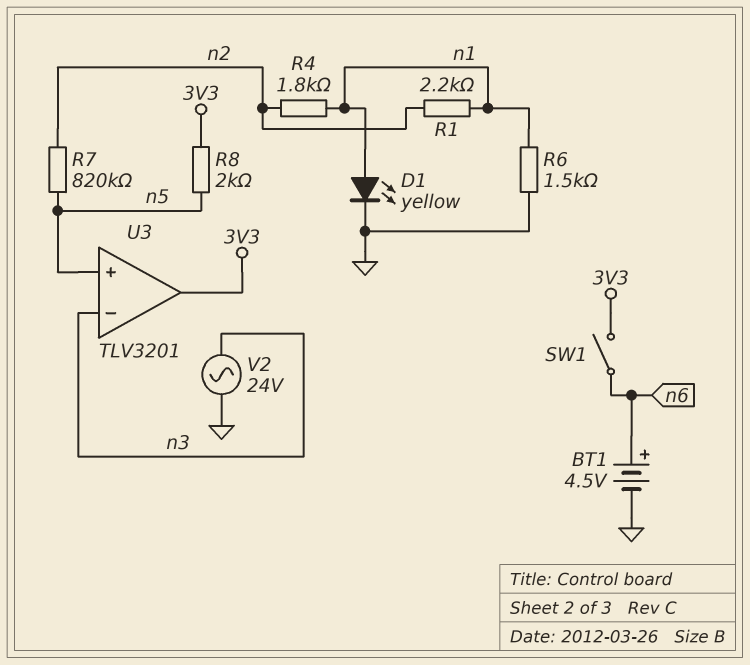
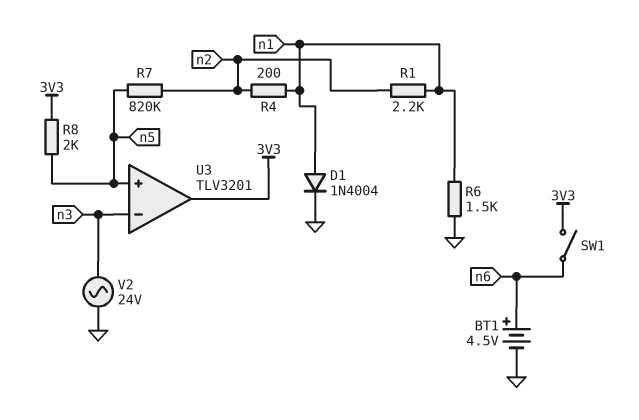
D1: LED yellow (A n1, K GND) -> diode 1N4004 (A n1, K GND)
R4: 1.8k (n1, n2) -> 200 (n1, n2)

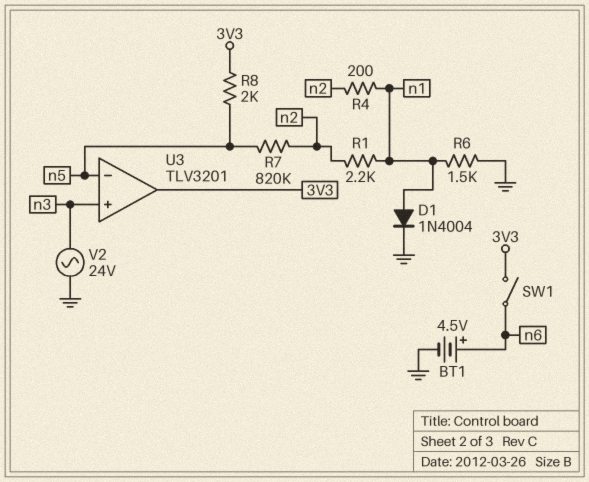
U3 pin in+: n5 -> n3
U3 pin in-: n3 -> n5

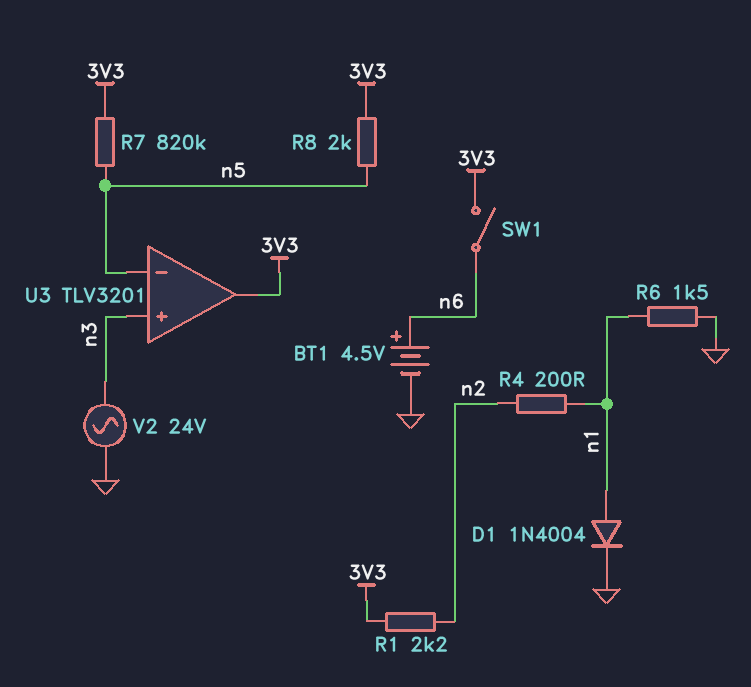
R1: 2.2k (n1, n2) -> 2.2k (3V3, n2)
R7: 820k (n2, n5) -> 820k (3V3, n5)

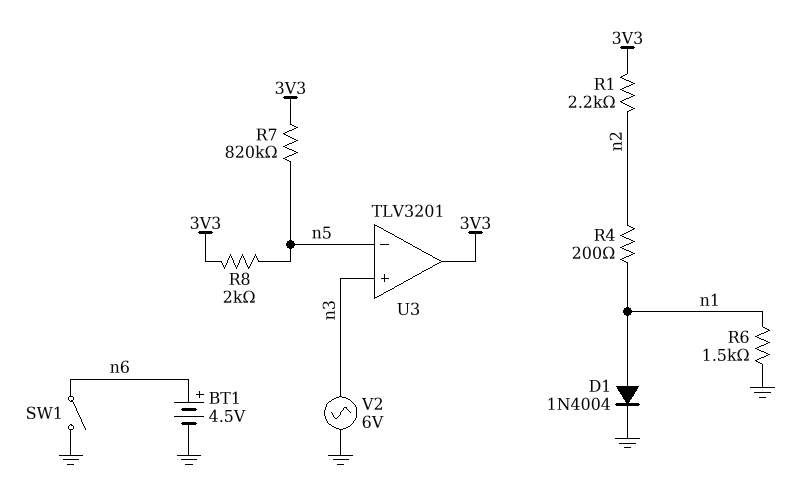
SW1: switch (3V3, n6) -> switch (GND, n6)
V2: AC 24V (GND, n3) -> AC 6V (GND, n3)

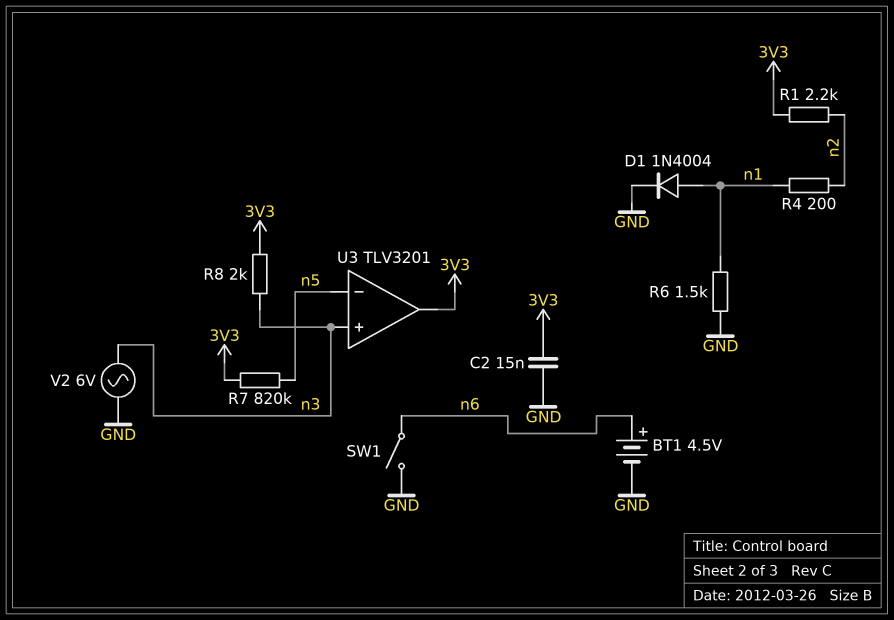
C2: none -> 15nF (3V3, GND)
R8: 2k (3V3, n5) -> 2k (3V3, n3)

